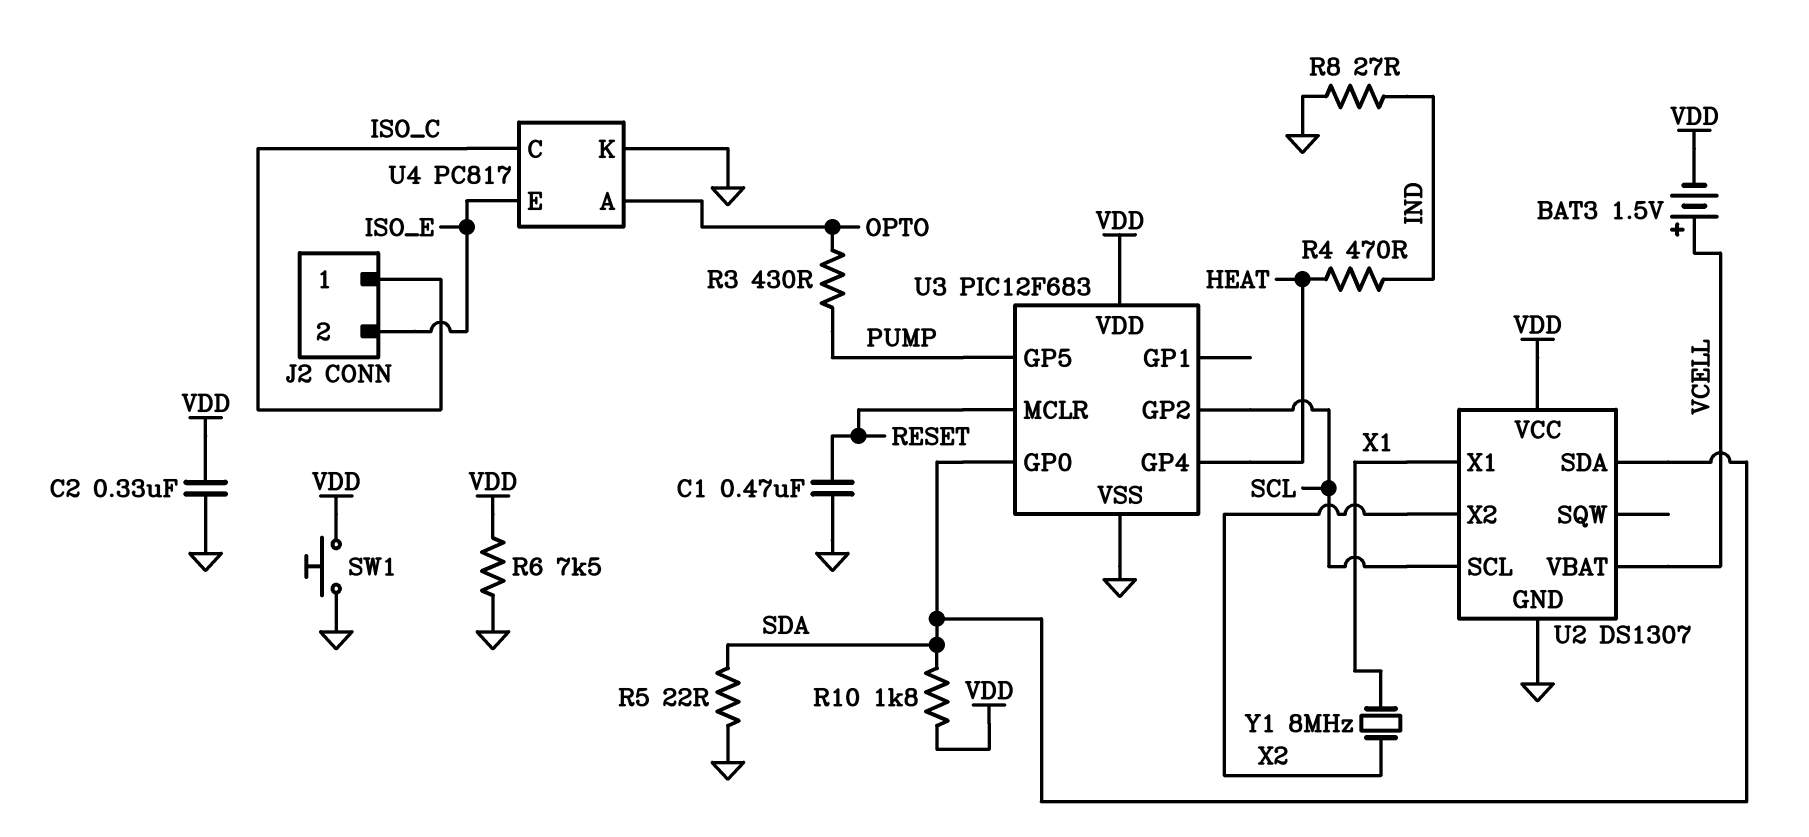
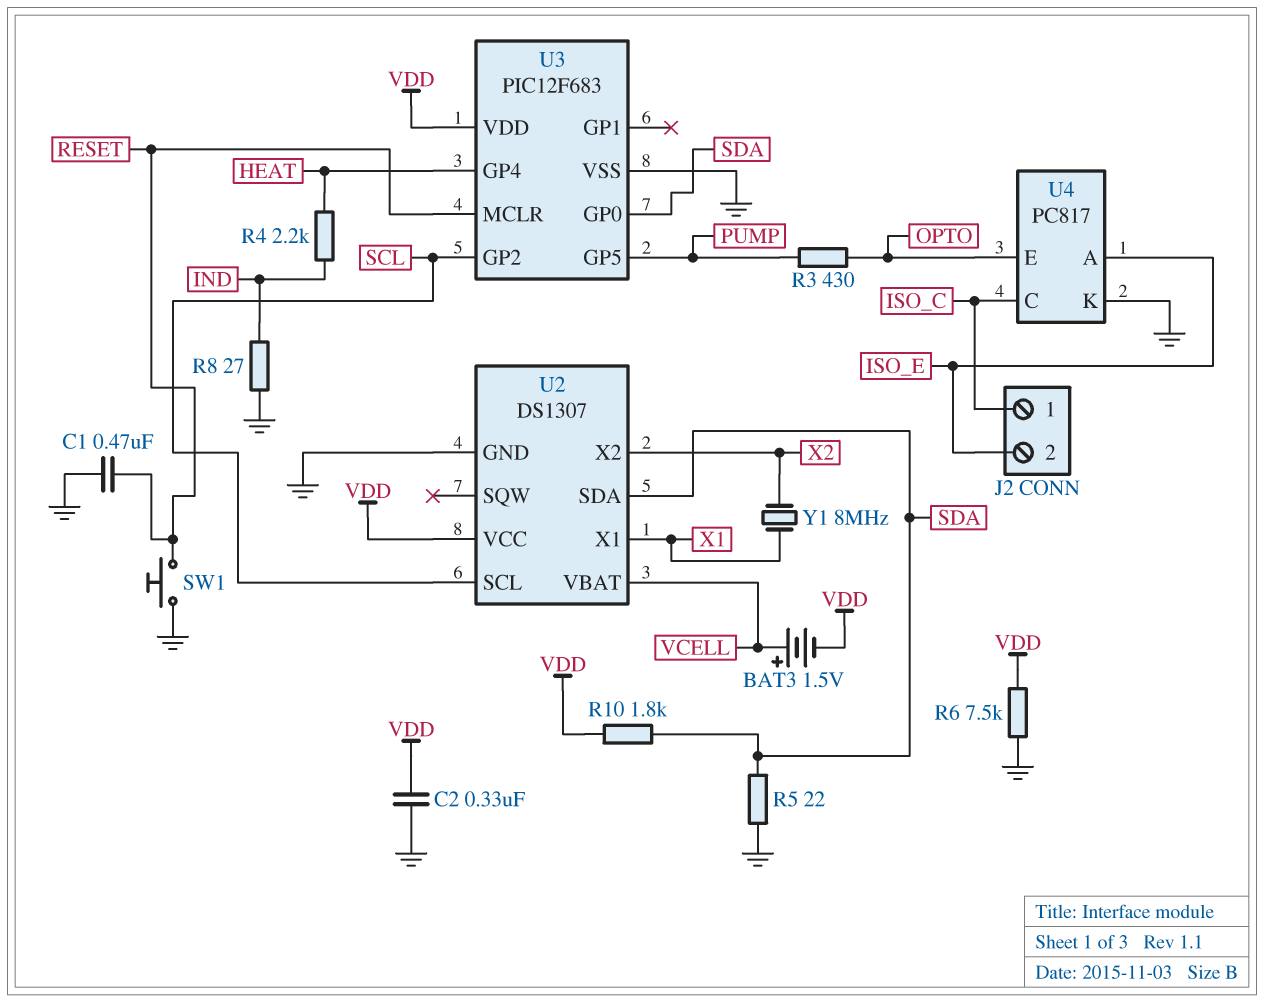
R4: 470 (HEAT, IND) -> 2.2k (HEAT, IND)
SW1: button (GND, VDD) -> button (GND, RESET)
U4 pin A: OPTO -> ISO_E
U4 pin E: ISO_E -> OPTO

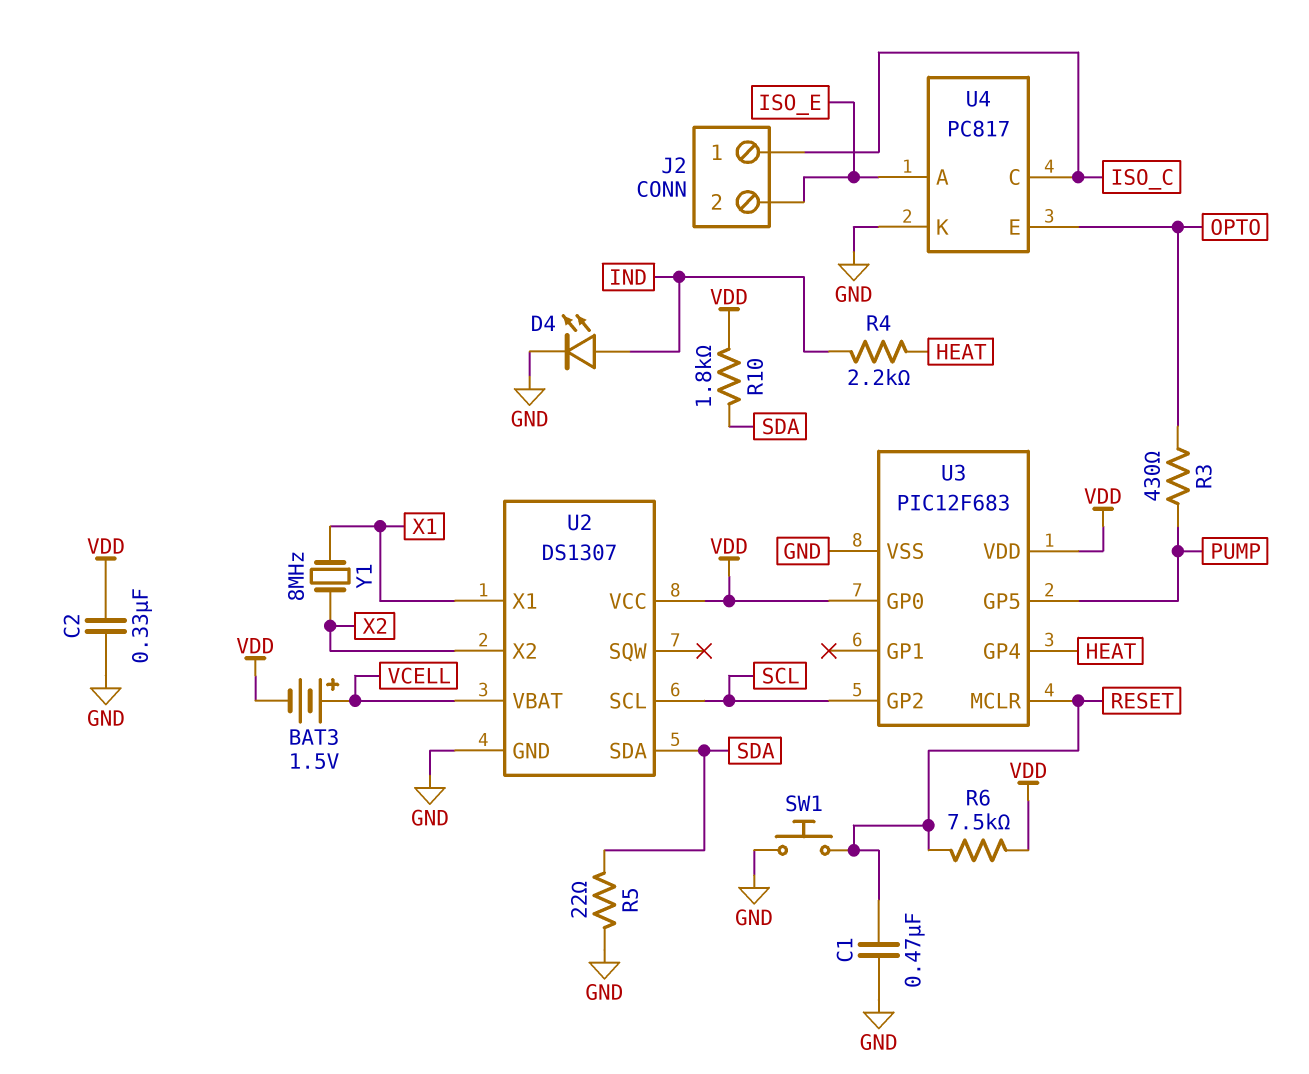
D4: none -> LED (A IND, K GND)
R6: 7.5k (GND, VDD) -> 7.5k (RESET, VDD)
R8: 27 (GND, IND) -> none
U3 pin GP0: SDA -> VDD

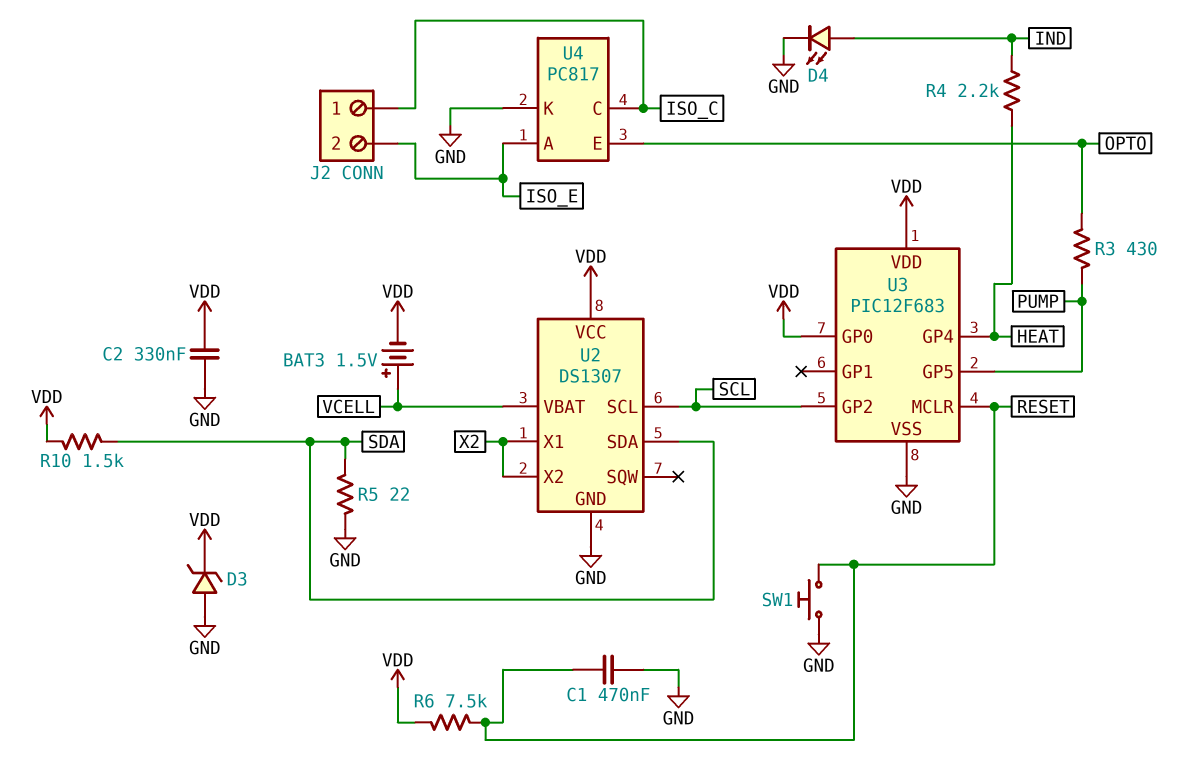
D3: none -> zener (A GND, K VDD)
R10: 1.8k (SDA, VDD) -> 1.5k (SDA, VDD)
U2 pin X1: X1 -> X2
Y1: 8MHz (X1, X2) -> none

